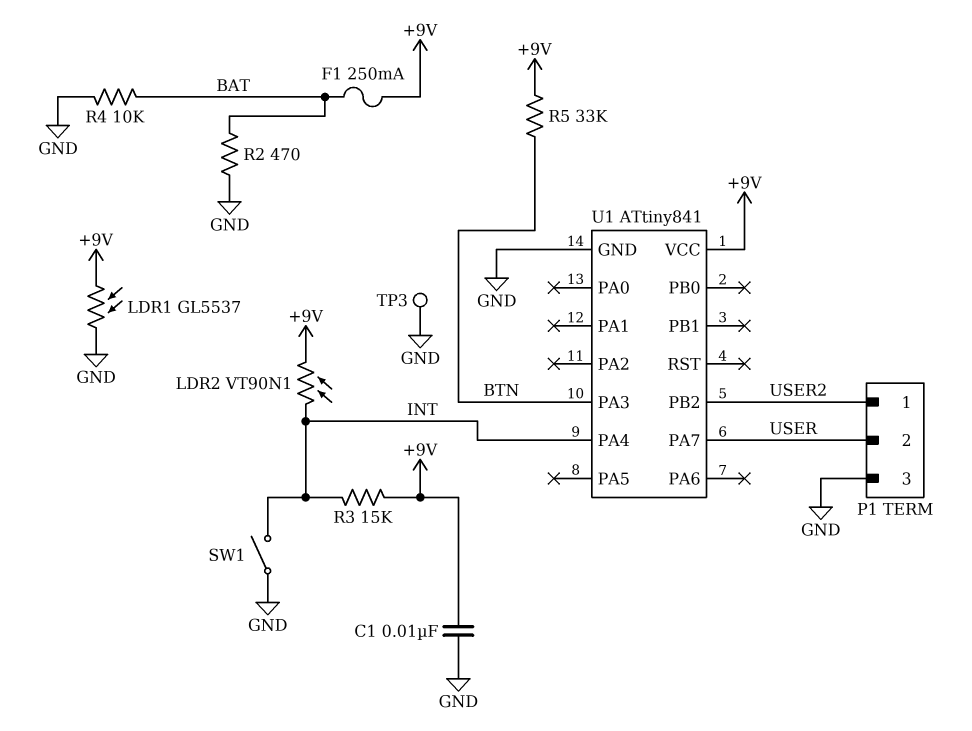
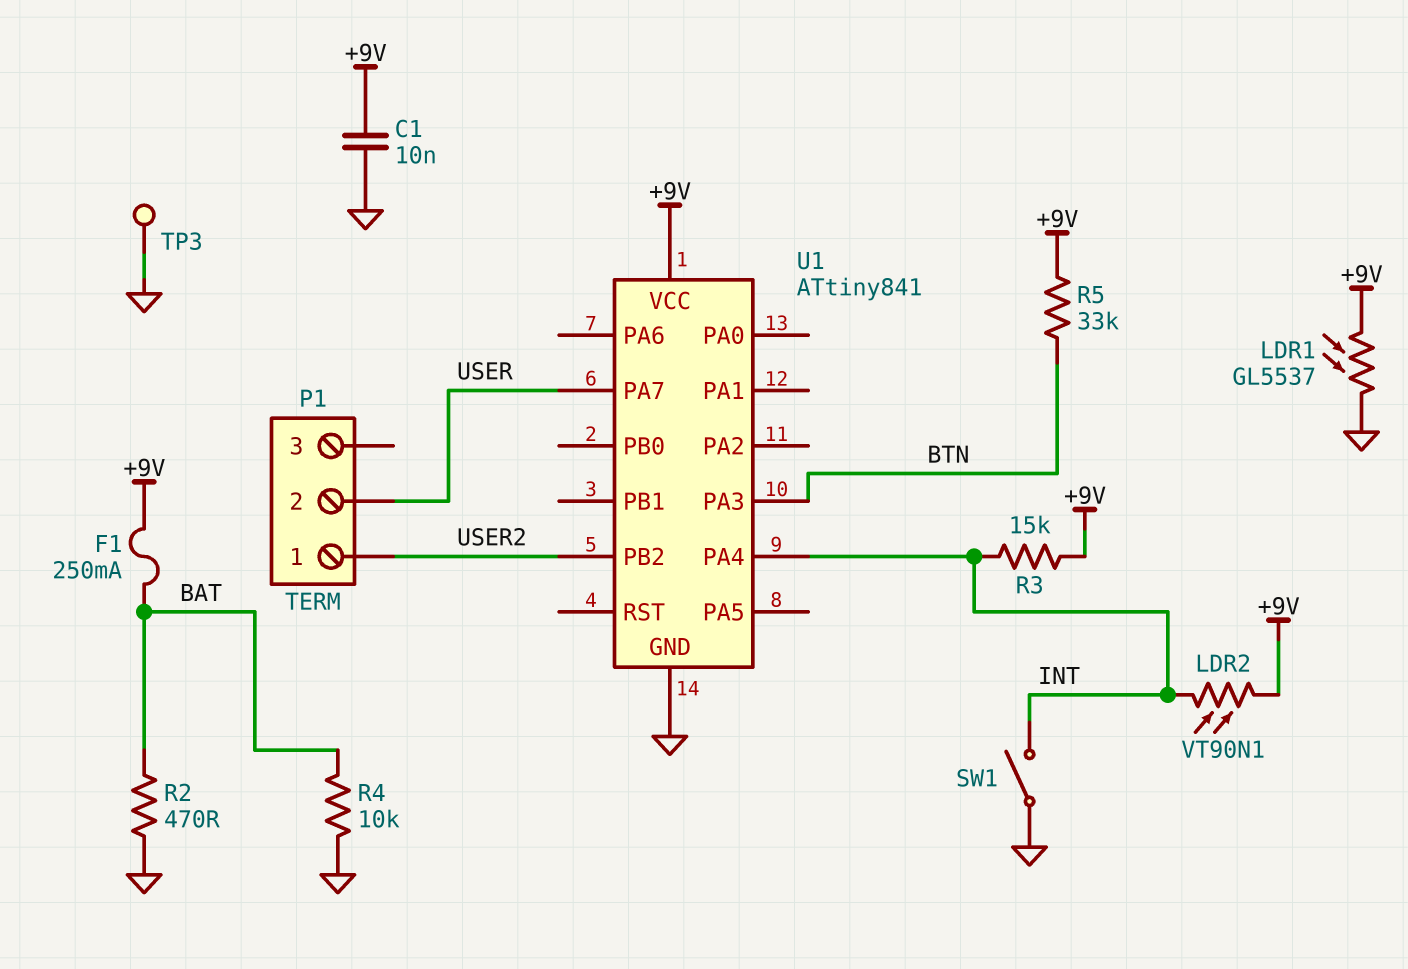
P1 pin 3: GND -> none

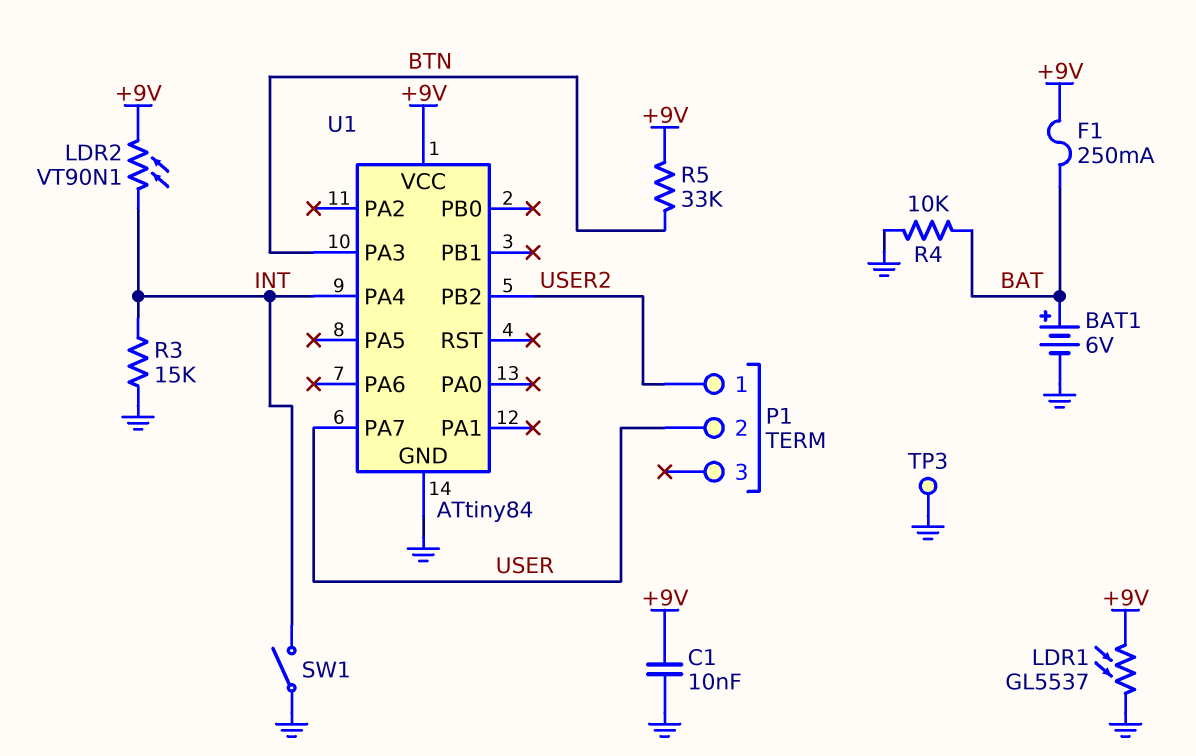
BAT1: none -> 6V (plus BAT, minus GND)
R2: 470 (BAT, GND) -> none
R3: 15k (+9V, INT) -> 15k (GND, INT)
U1: ATtiny841 -> ATtiny84

